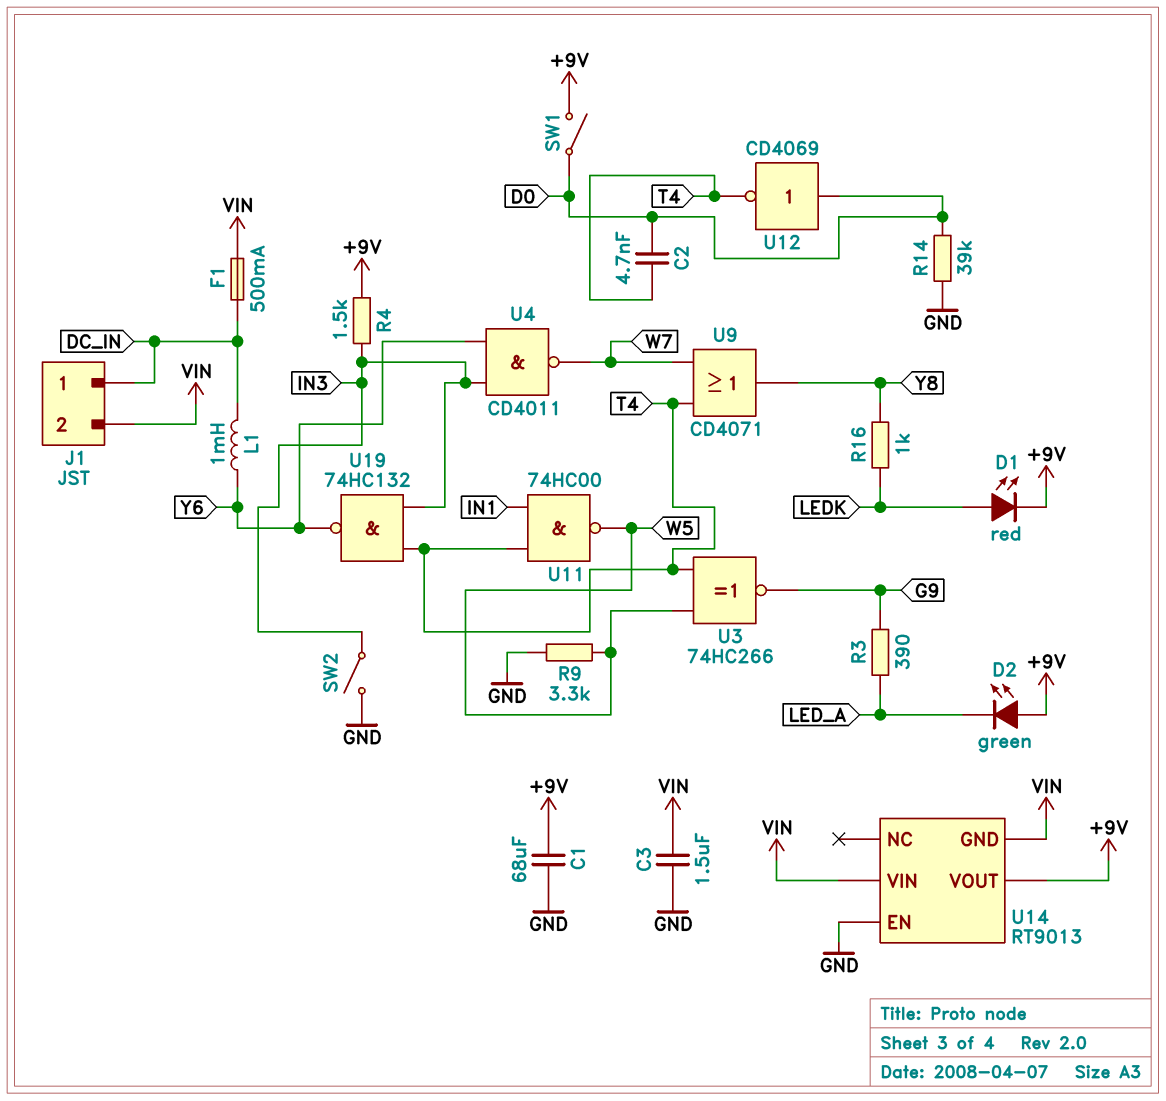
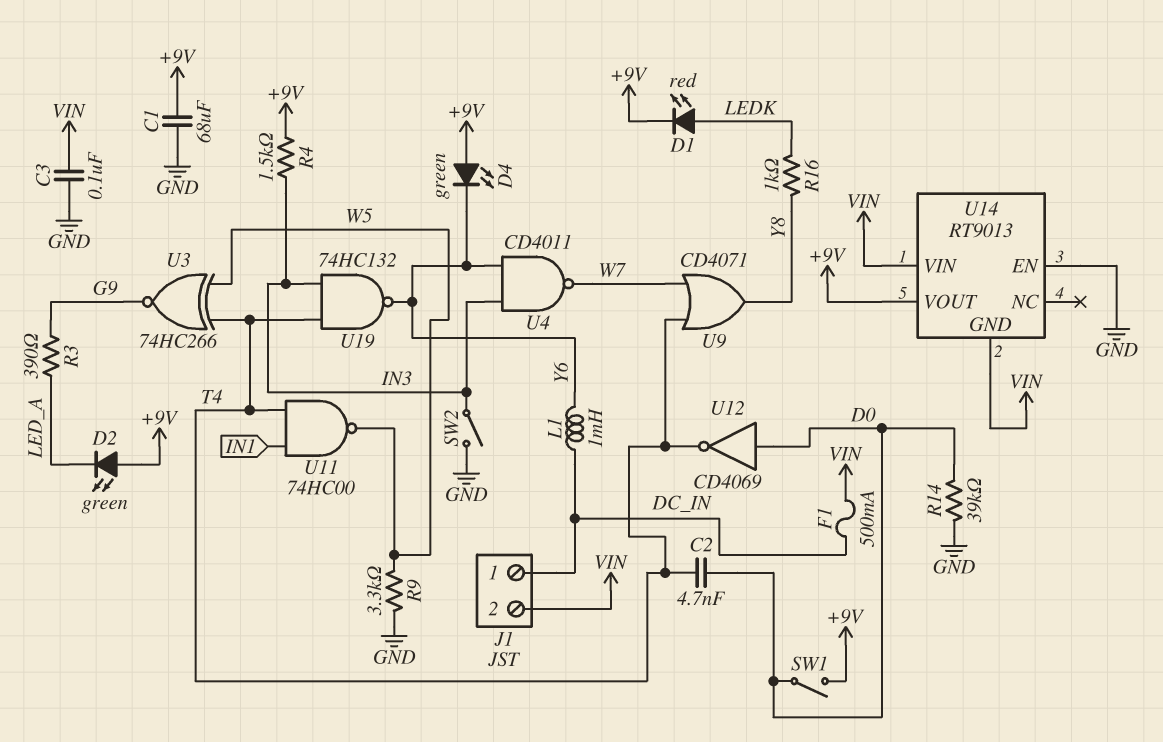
C3: 1.5uF (GND, VIN) -> 100nF (GND, VIN)
D4: none -> LED green (A +9V, K Y6)

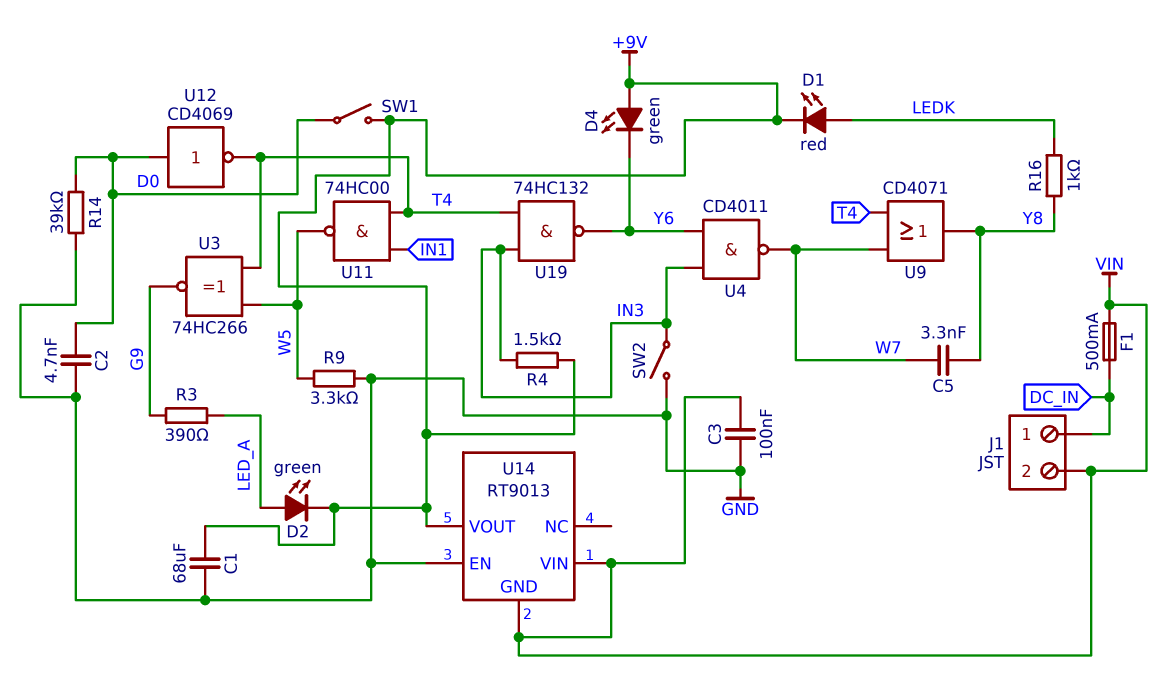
C2: 4.7nF (D0, T4) -> 4.7nF (D0, GND)
C5: none -> 3.3nF (W7, Y8)
D2: LED green (A +9V, K LED_A) -> LED green (A LED_A, K +9V)
L1: 1mH (DC_IN, Y6) -> none

